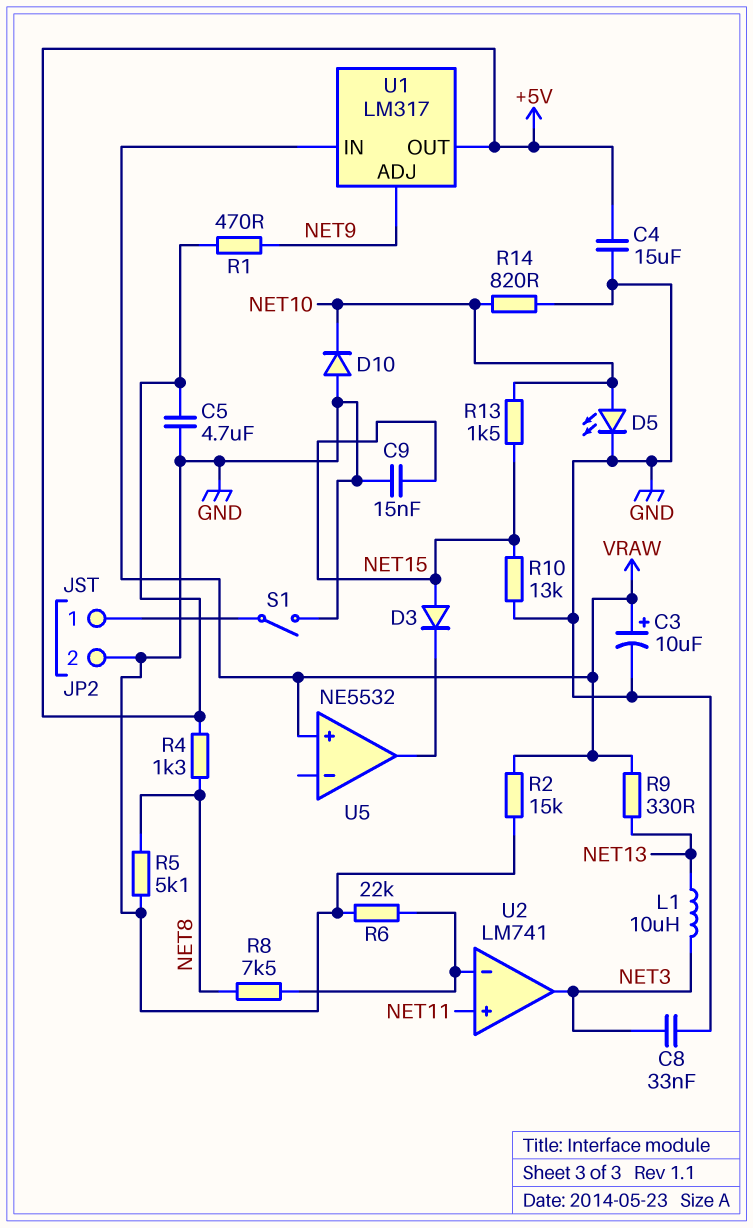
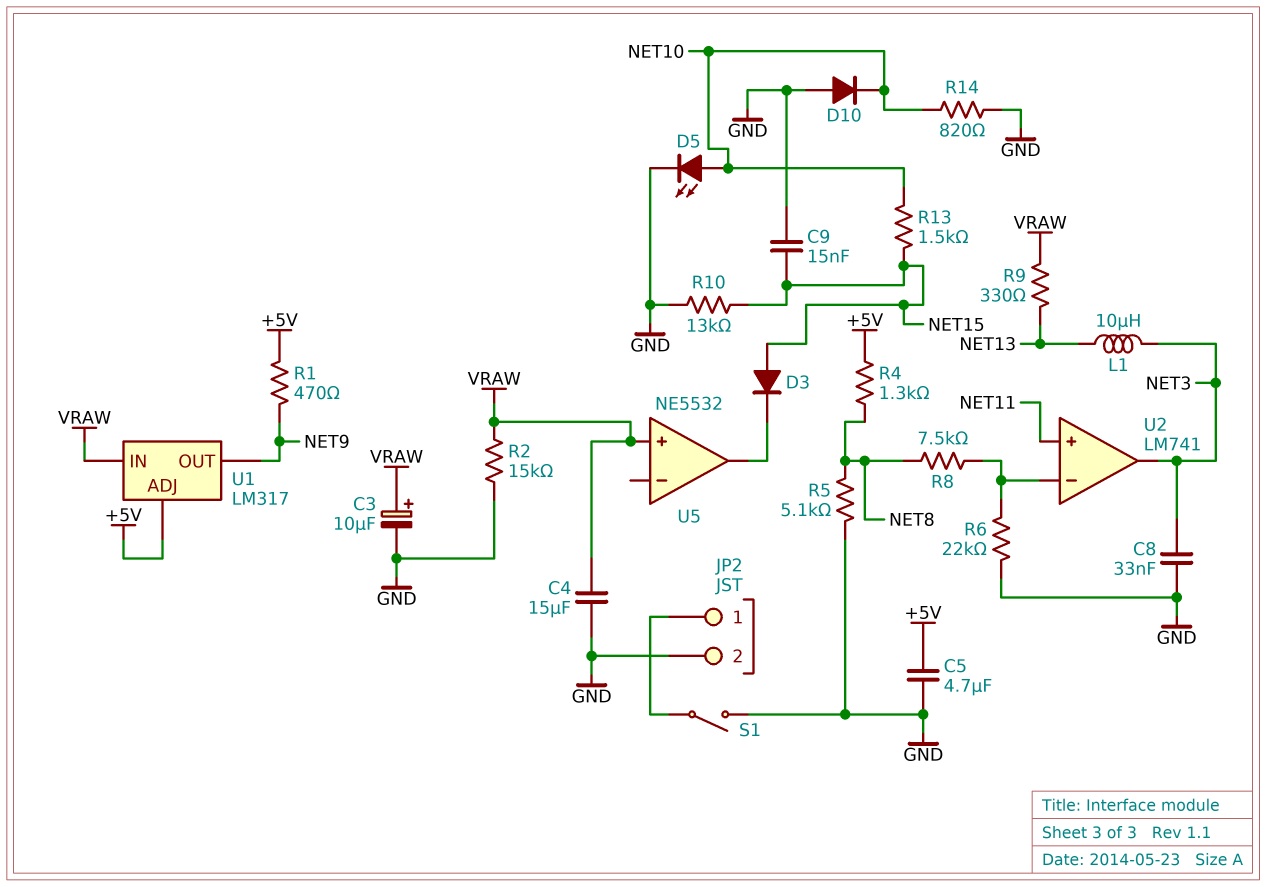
C4: 15uF (+5V, GND) -> 15uF (GND, VRAW)
U1 pin ADJ: NET9 -> +5V
U1 pin OUT: +5V -> NET9

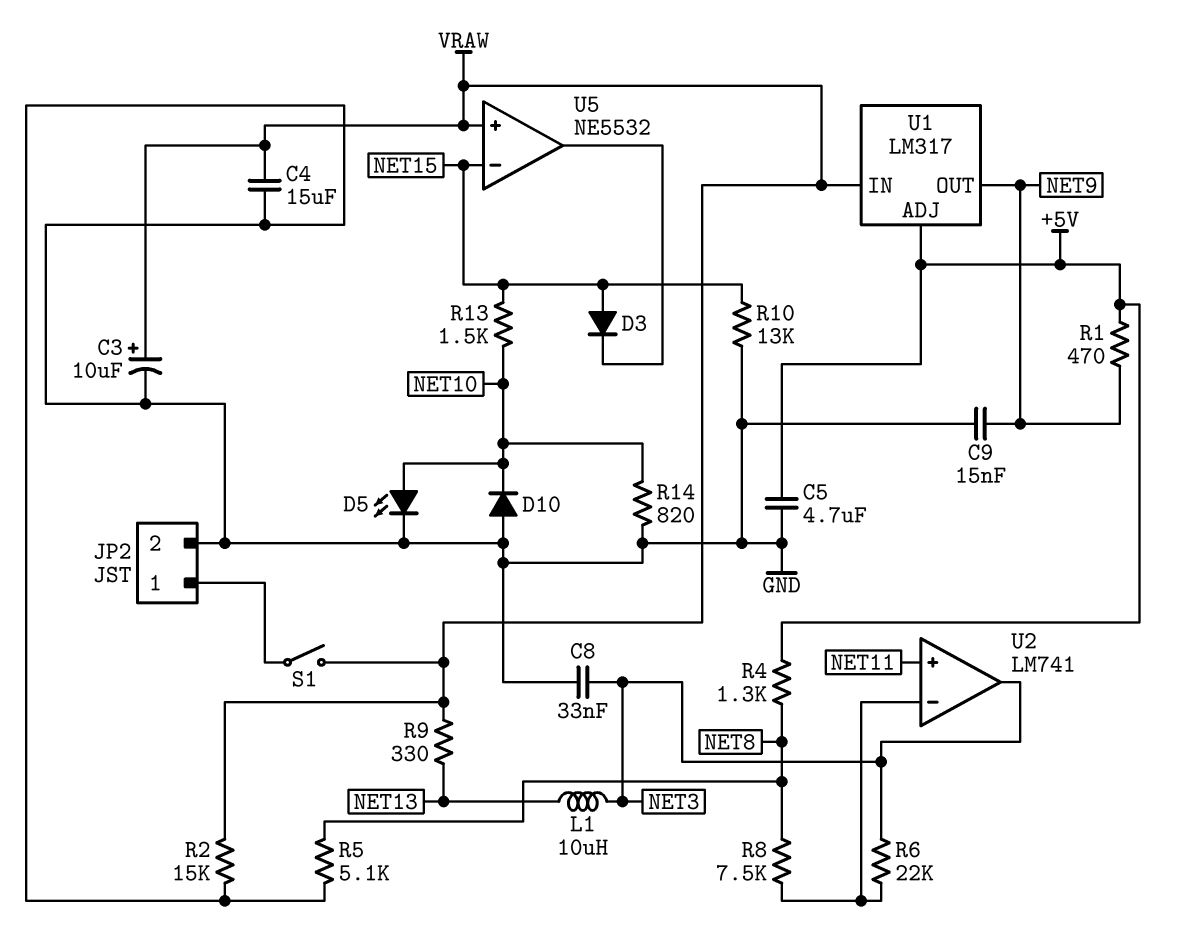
C9: 15nF (GND, NET15) -> 15nF (GND, NET9)
R6: 22k (GND, U2/in-) -> 22k (NET3, U2/in-)
S1: switch (GND, JP2/1) -> switch (JP2/1, VRAW)
U5 pin in-: none -> NET15

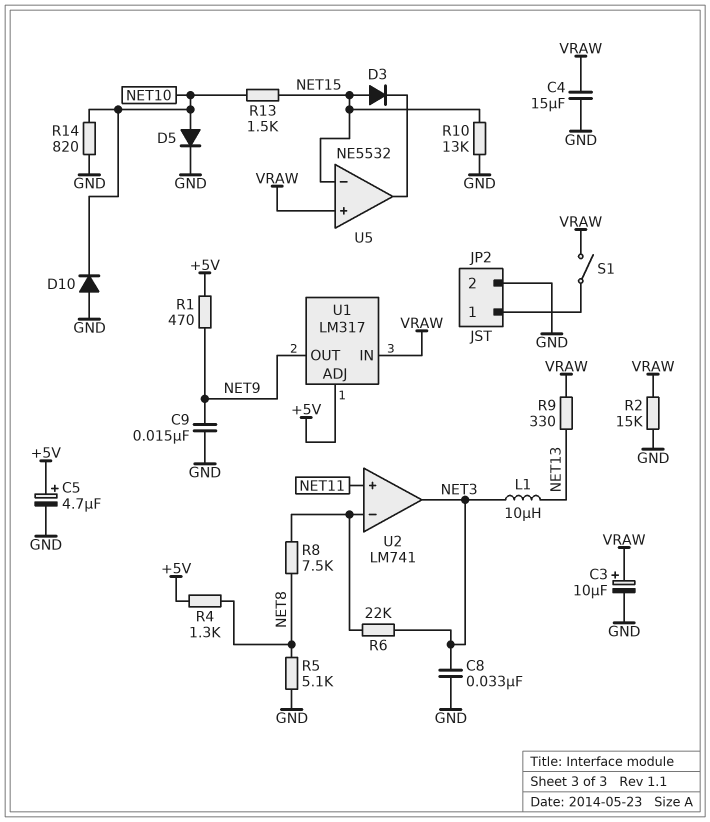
C5: 4.7uF (+5V, GND) -> 4.7uF (plus +5V, minus GND)
D5: LED (A NET10, K GND) -> diode (A NET10, K GND)

